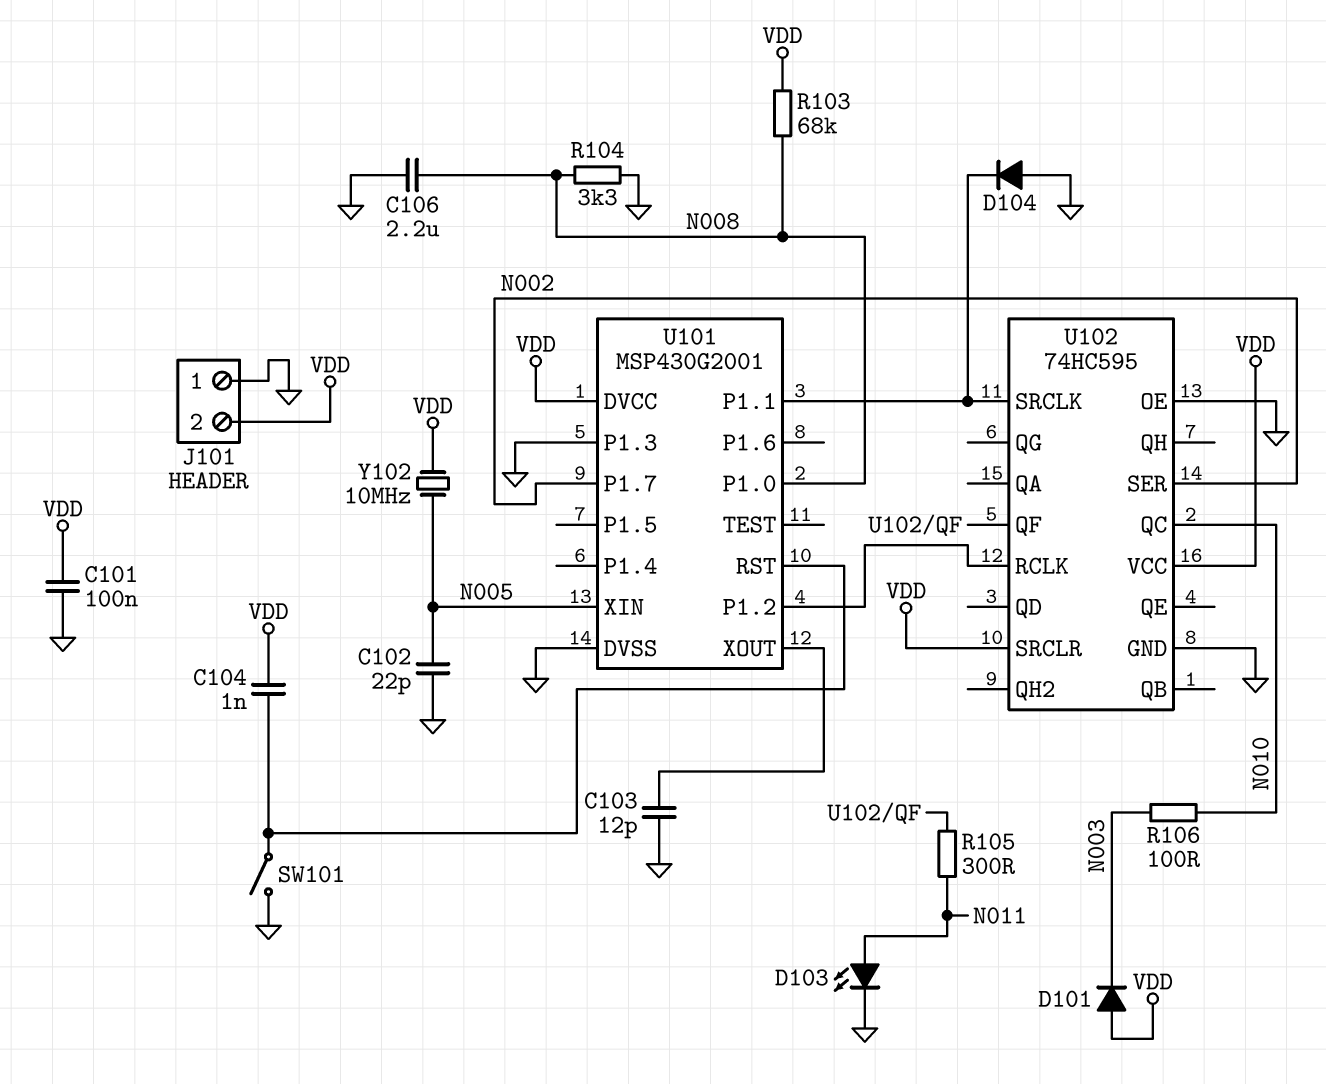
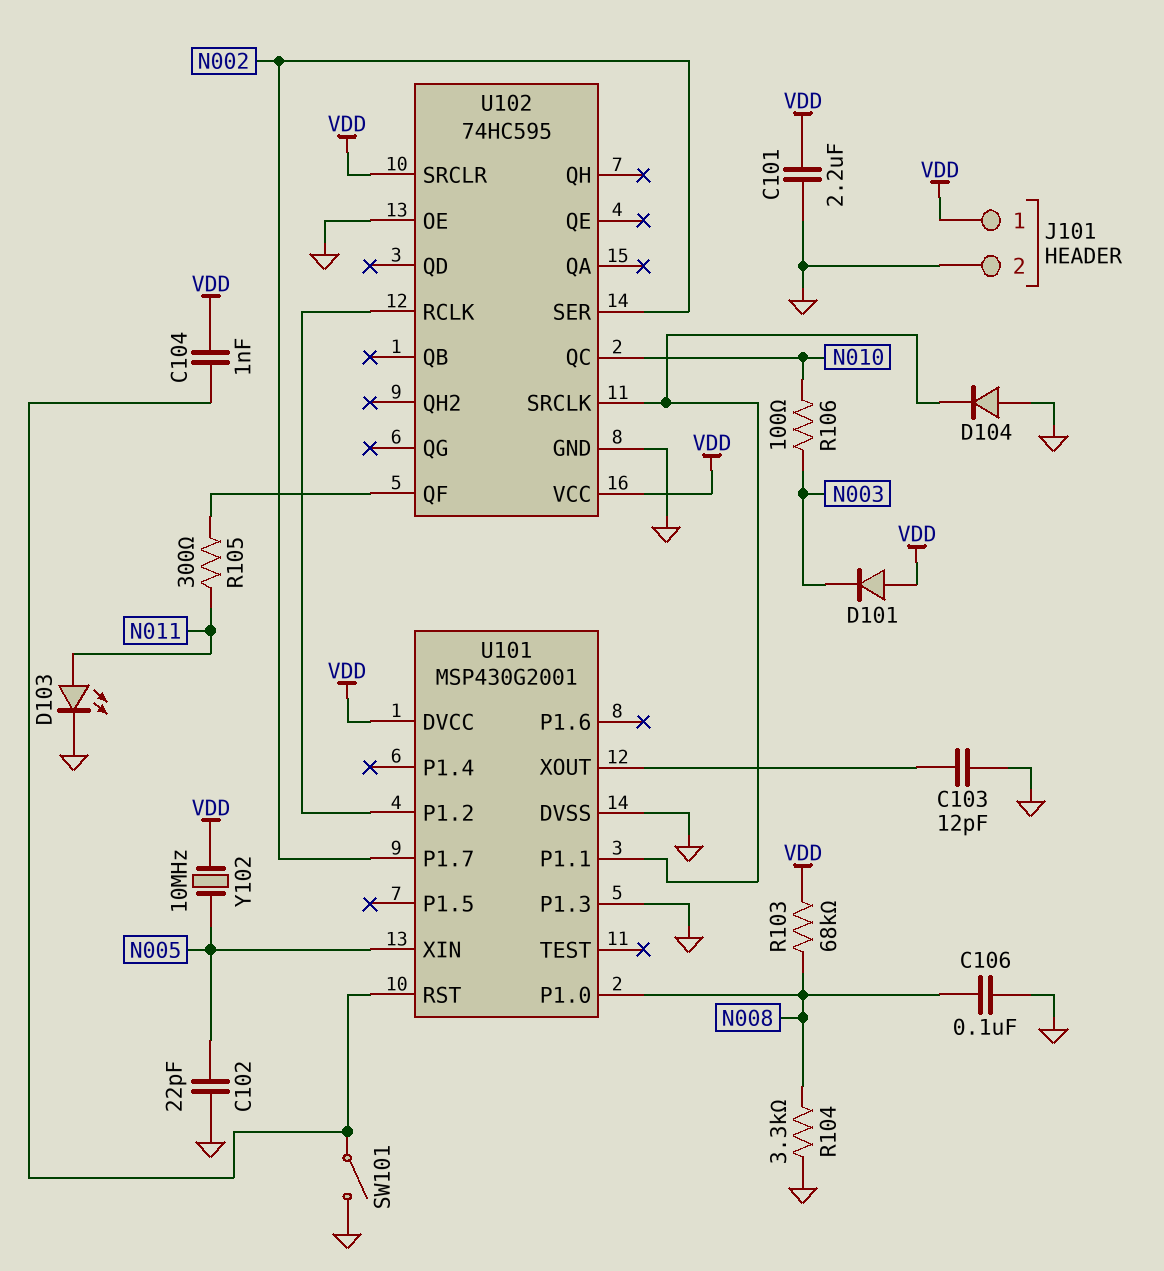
C101: 100nF (GND, VDD) -> 2.2uF (GND, VDD)
C106: 2.2uF (GND, N008) -> 100nF (GND, N008)
J101 pin 1: GND -> VDD
J101 pin 2: VDD -> GND

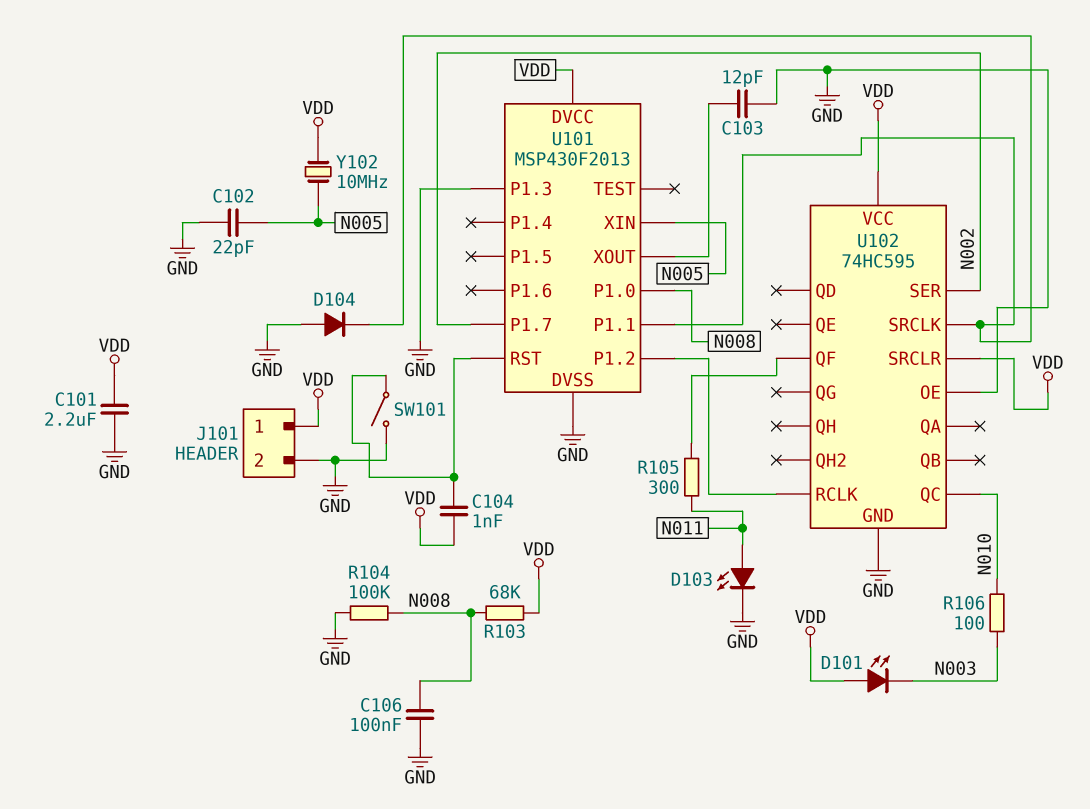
D101: diode (A VDD, K N003) -> LED (A VDD, K N003)
R104: 3.3k (GND, N008) -> 100k (GND, N008)
U101: MSP430G2001 -> MSP430F2013

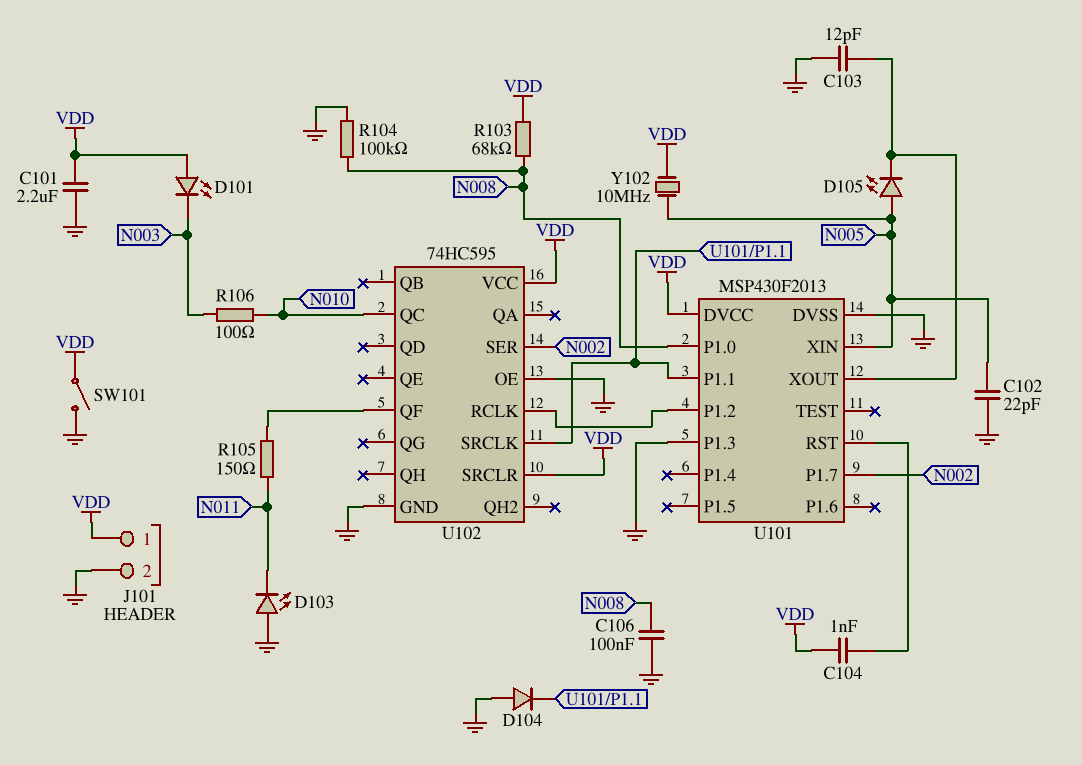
D103: LED (A N011, K GND) -> LED (A GND, K N011)
D105: none -> LED (A N005, K U101/XOUT)
R105: 300 (N011, U102/QF) -> 150 (N011, U102/QF)
SW101: switch (GND, U101/RST) -> switch (GND, VDD)

